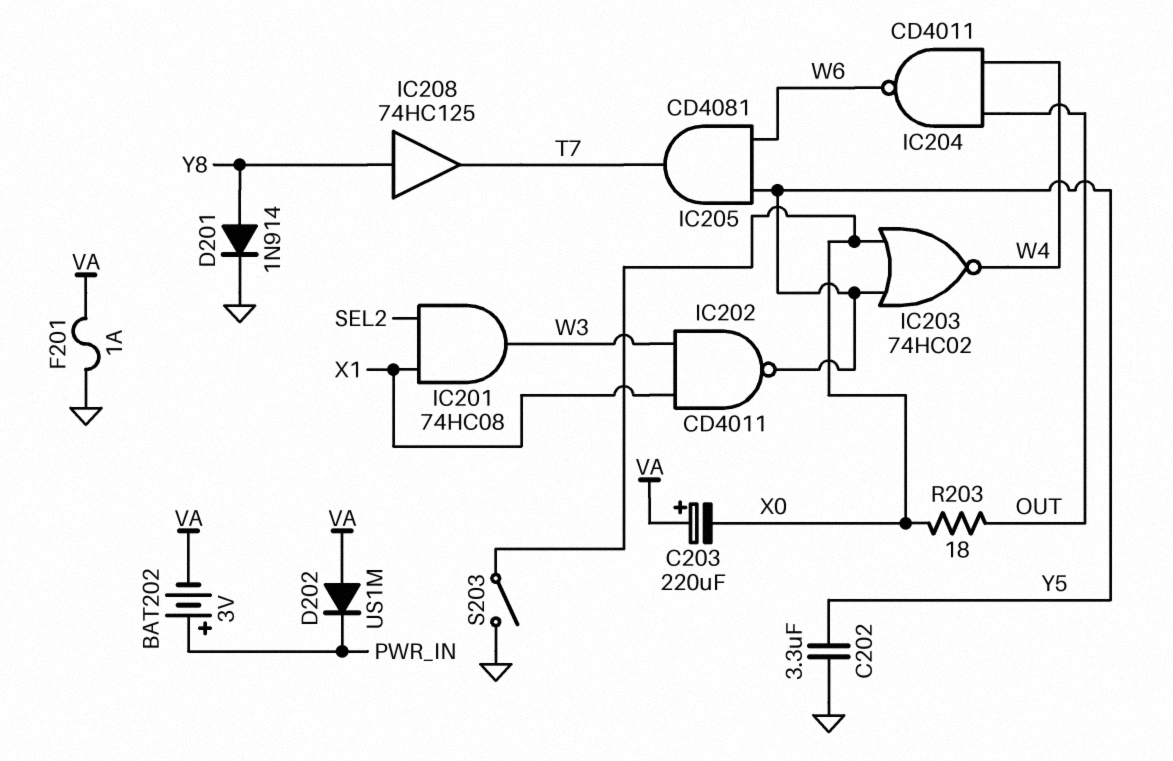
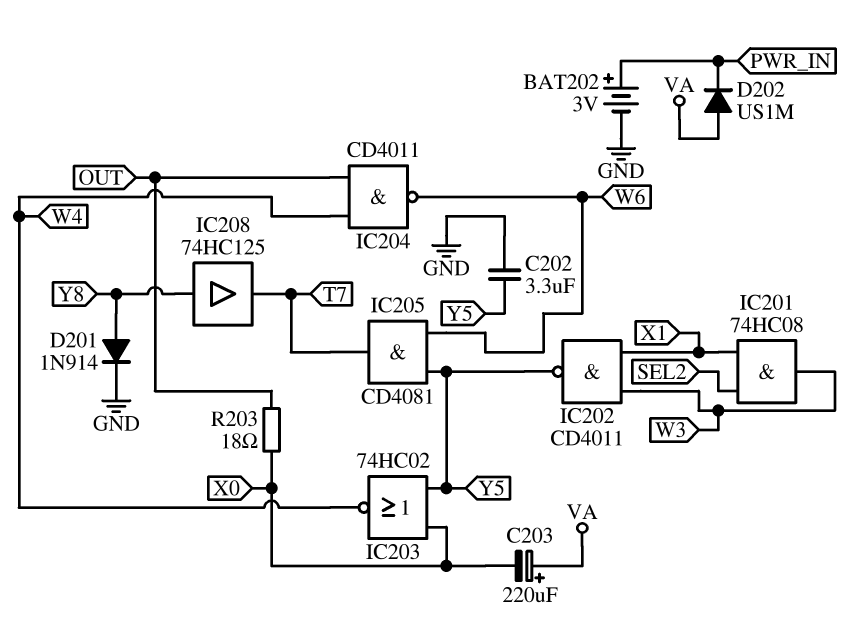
BAT202: 3V (plus PWR_IN, minus VA) -> 3V (plus PWR_IN, minus GND)
F201: 1A (GND, VA) -> none
S203: switch (GND, X0) -> none

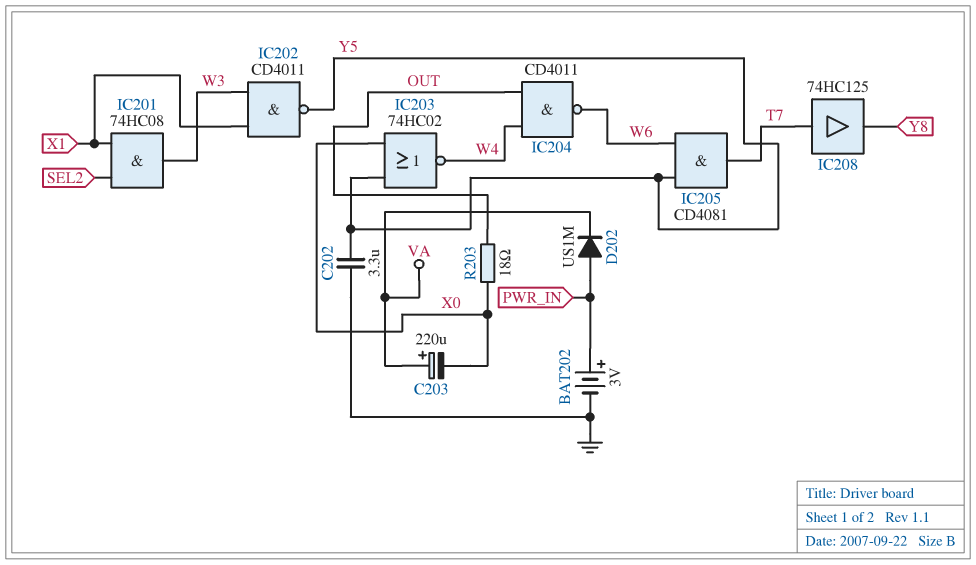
D201: diode 1N914 (A Y8, K GND) -> none
D202: diode US1M (A VA, K PWR_IN) -> diode US1M (A PWR_IN, K VA)
IC208: buffer 74HC125 (in Y8, out T7) -> buffer 74HC125 (in T7, out Y8)

